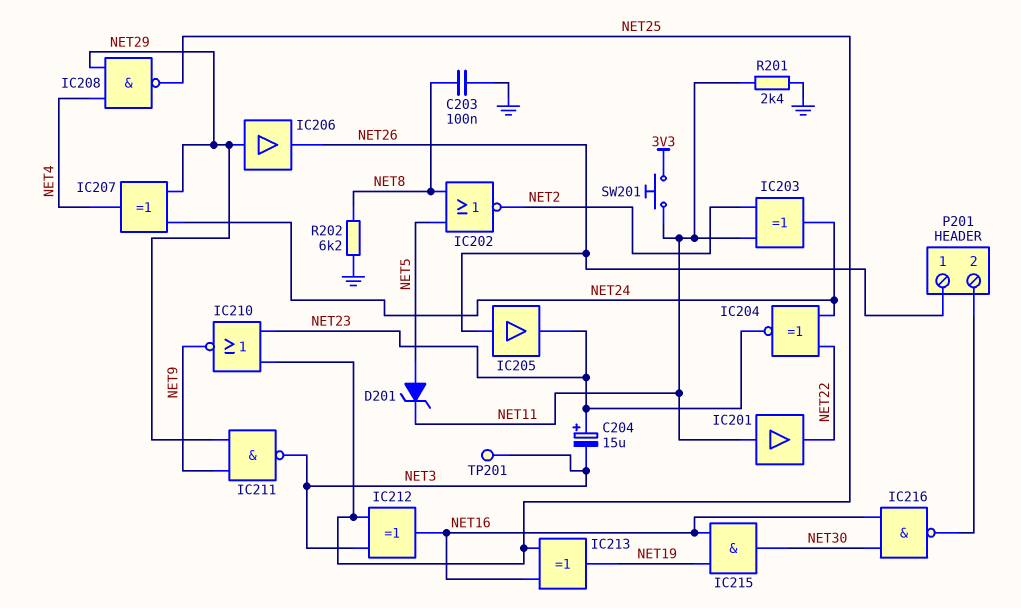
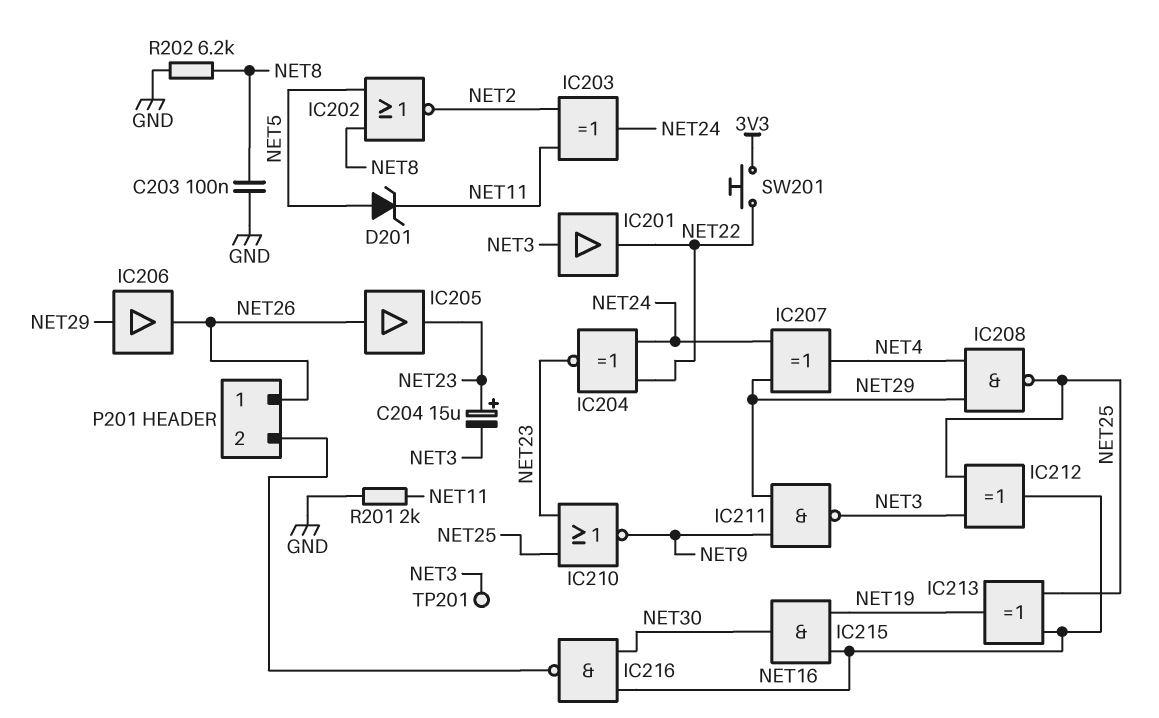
IC201: buffer (in NET11, out NET22) -> buffer (in NET3, out NET22)
R201: 2.4k (GND, NET11) -> 2k (GND, NET11)
SW201: button (3V3, NET11) -> button (3V3, NET22)

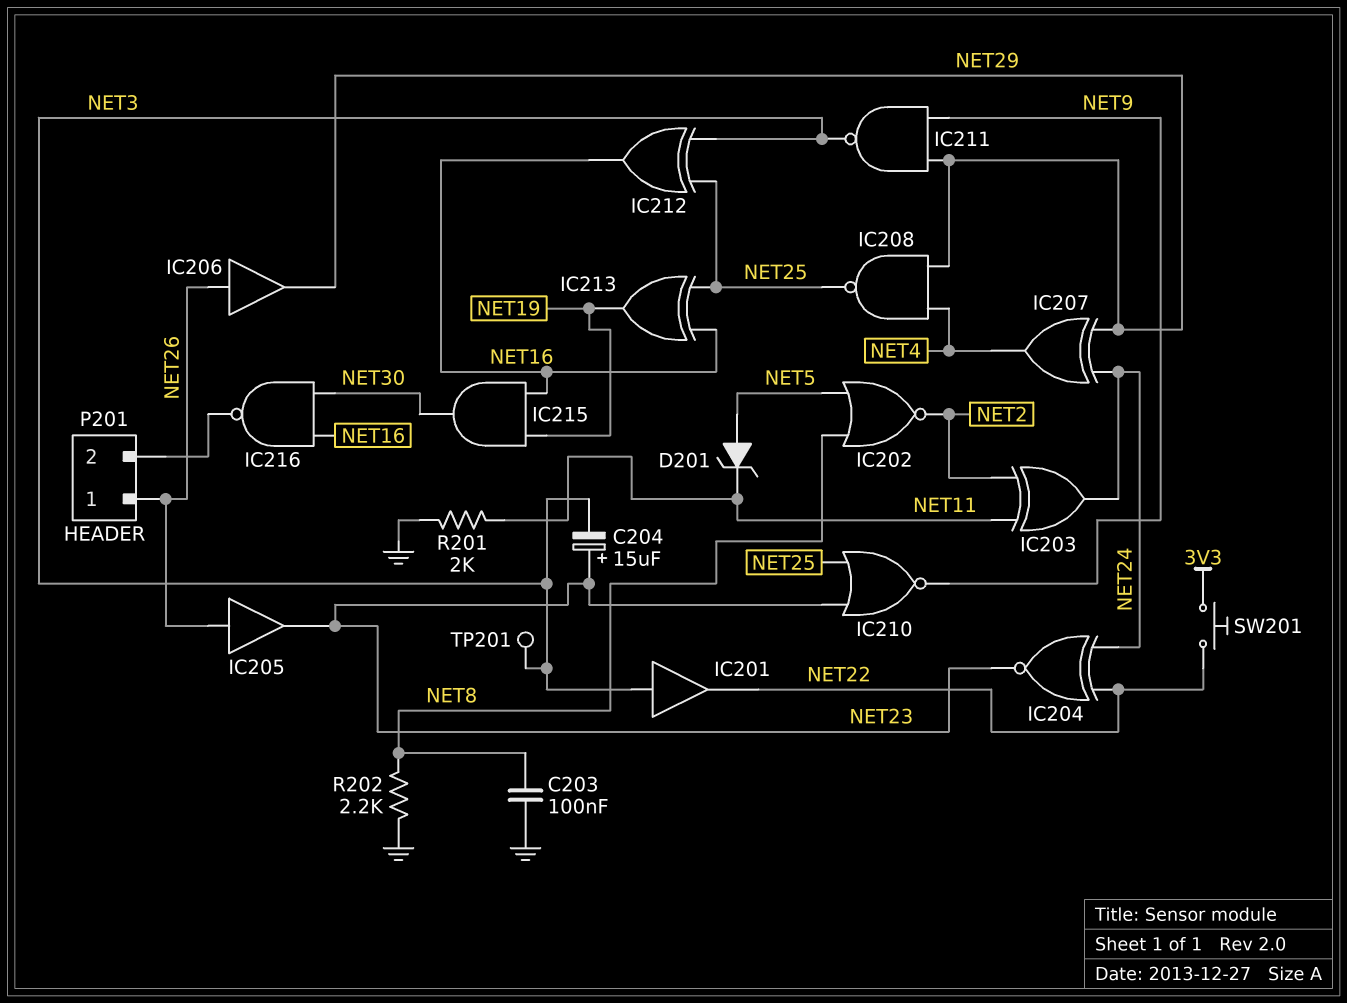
IC206: buffer (in NET29, out NET26) -> buffer (in NET26, out NET29)
R202: 6.2k (GND, NET8) -> 2.2k (GND, NET8)

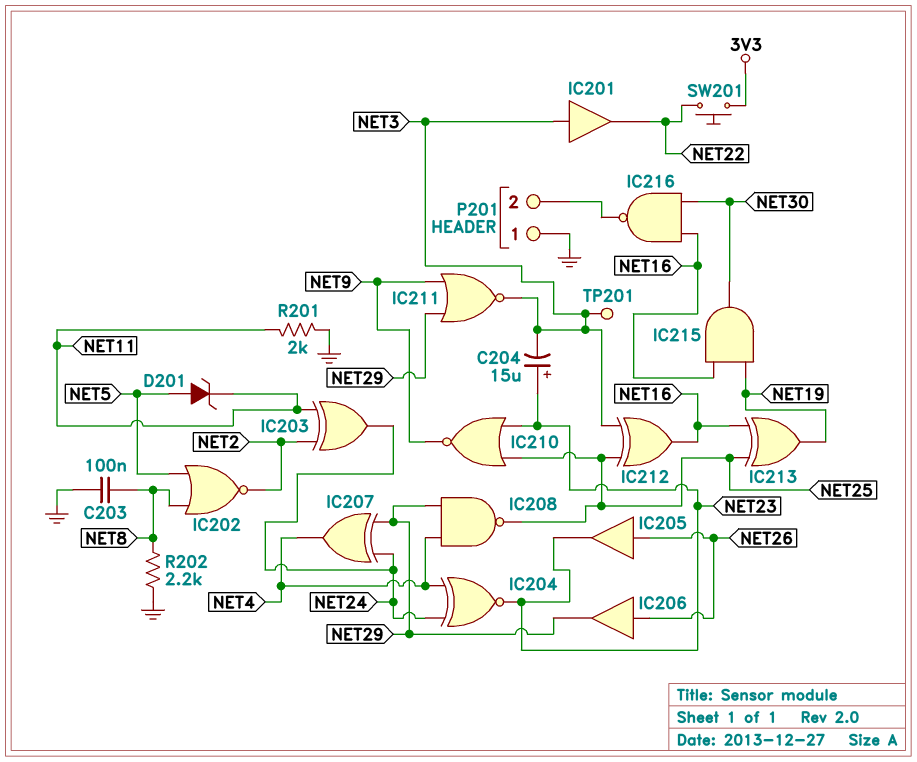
IC204: XNOR (in NET22, in NET24, out NET23) -> XNOR (in NET4, in NET24, out NET23)
IC211: NAND (in NET9, in NET29, out NET3) -> NOR (in NET9, in NET29, out NET3)
P201 pin 1: NET26 -> GND

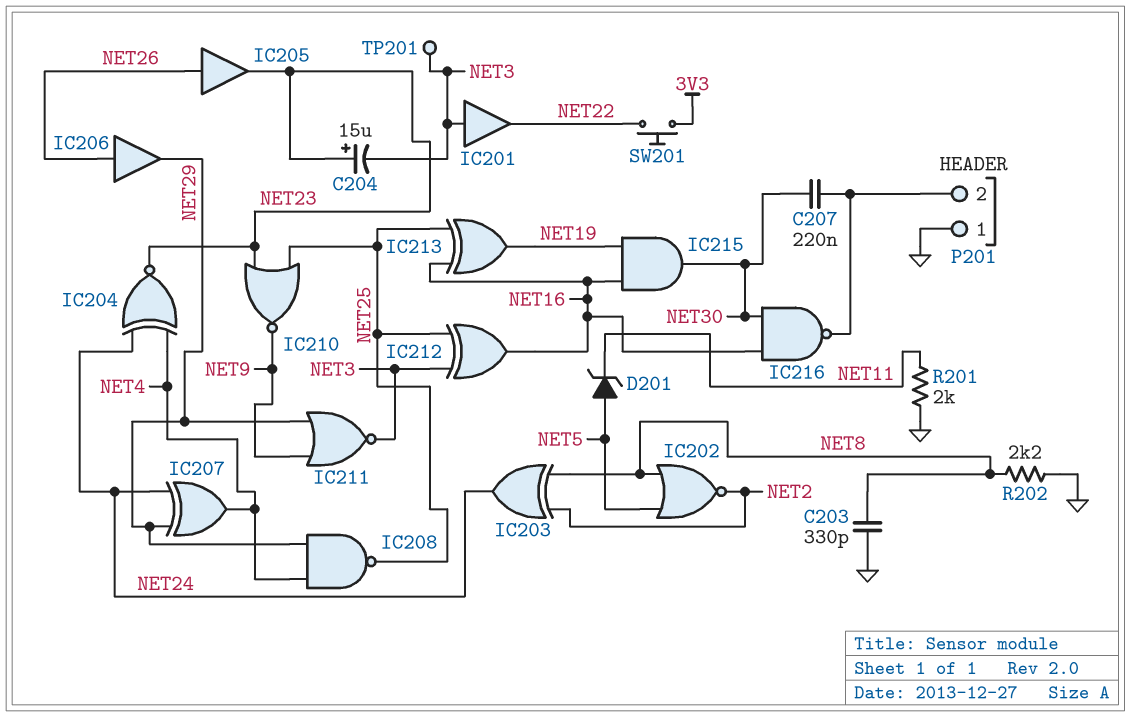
C203: 100nF (GND, NET8) -> 330pF (GND, NET8)
C207: none -> 220nF (NET30, P201/2)
IC203: XOR (in NET2, in NET11, out NET24) -> XOR (in NET2, in NET8, out NET24)

